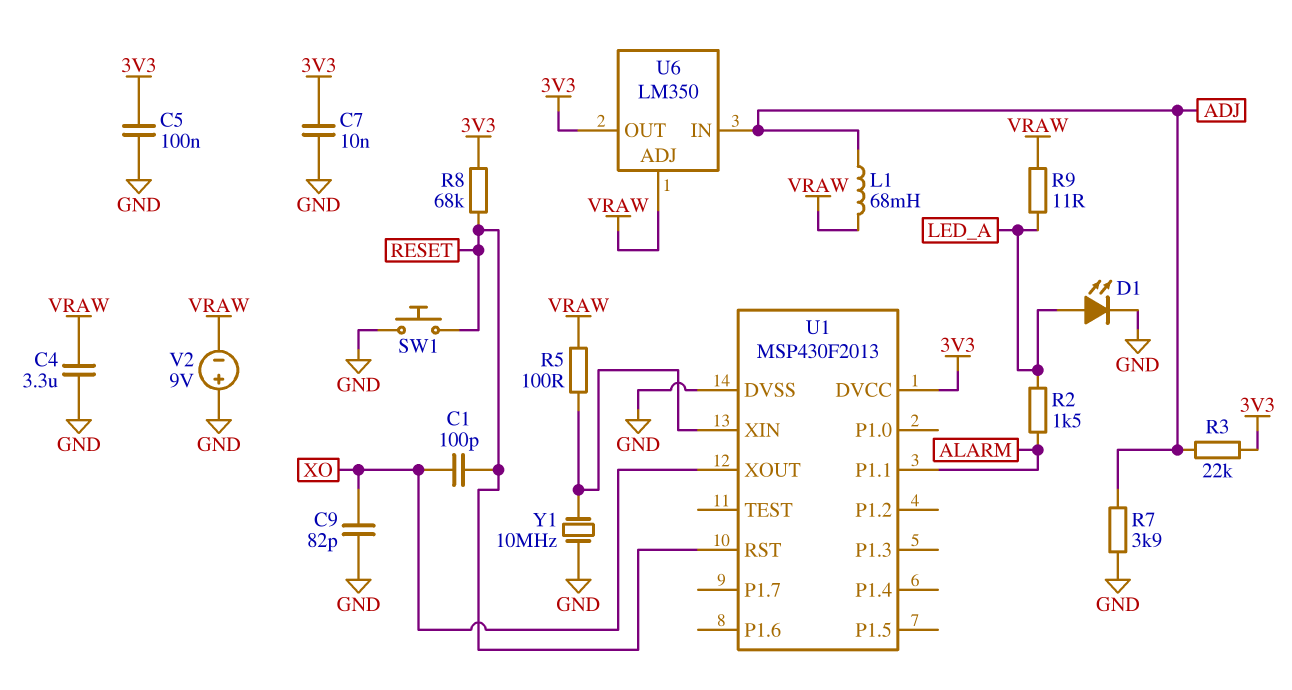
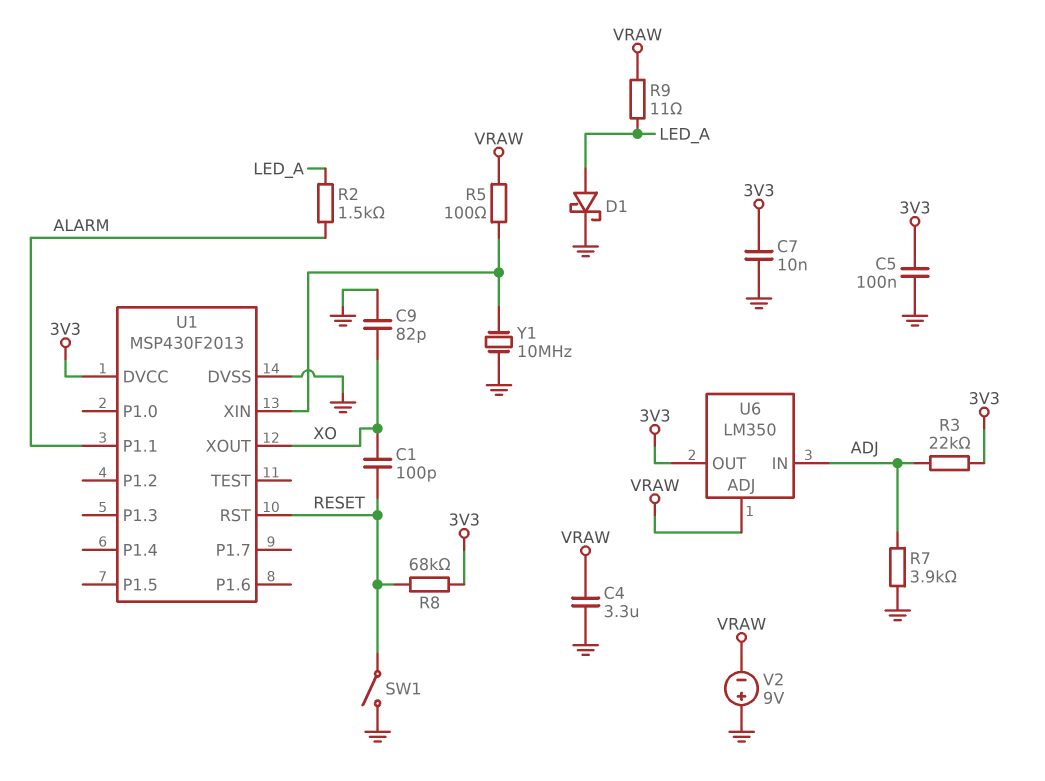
D1: LED (A LED_A, K GND) -> schottky (A LED_A, K GND)
L1: 68mH (ADJ, VRAW) -> none
SW1: button (GND, RESET) -> switch (GND, RESET)

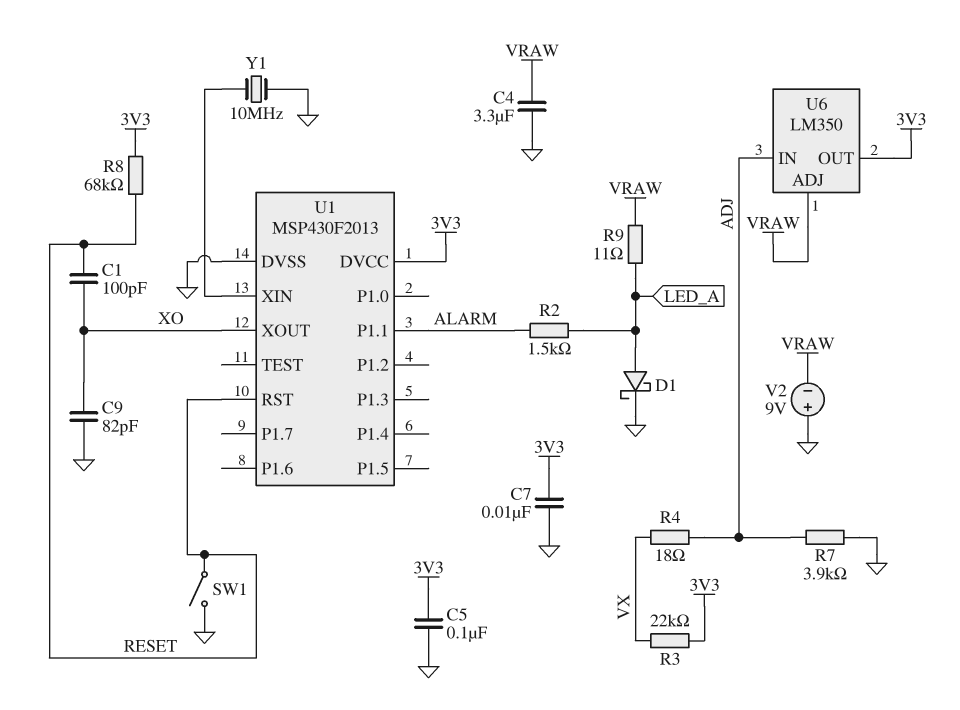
R3: 22k (3V3, ADJ) -> 22k (3V3, VX)
R4: none -> 18 (ADJ, VX)
R5: 100 (U1/XIN, VRAW) -> none

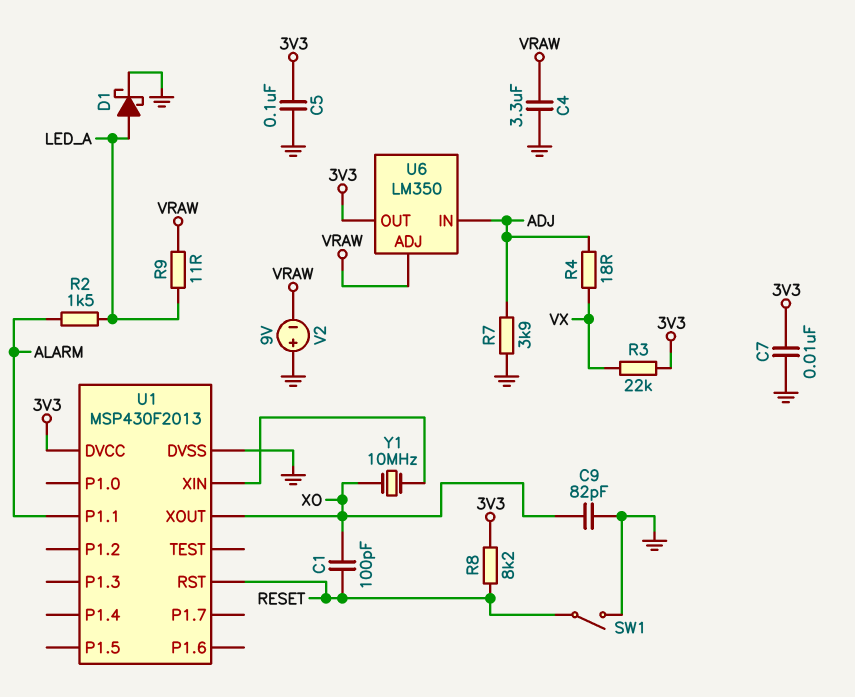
R8: 68k (3V3, RESET) -> 8.2k (3V3, RESET)
Y1: 10MHz (GND, U1/XIN) -> 10MHz (U1/XIN, XO)

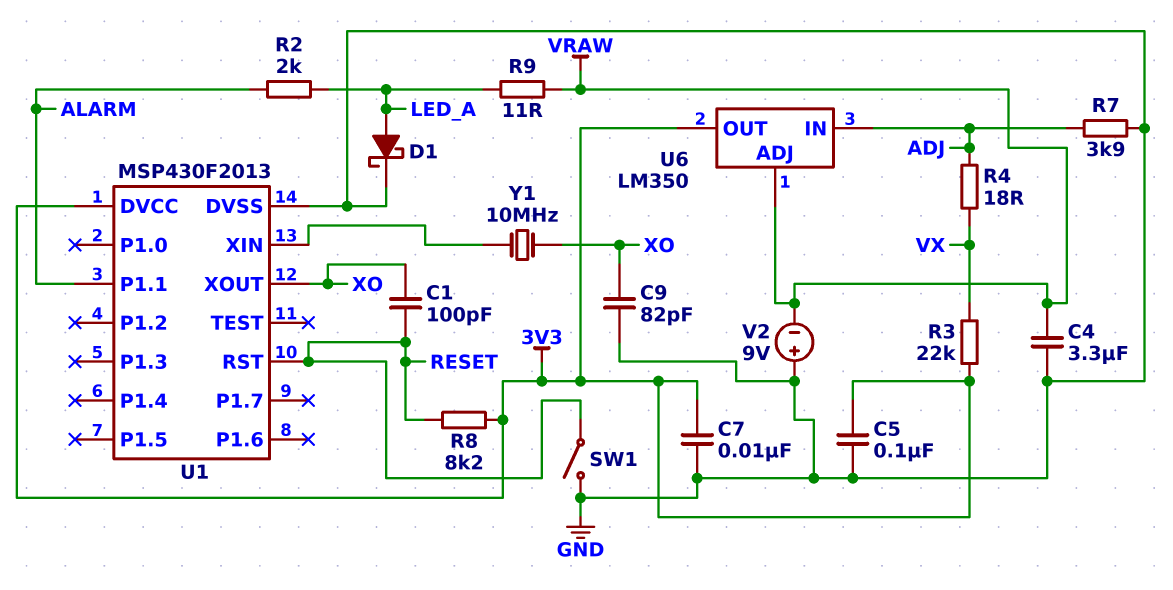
R2: 1.5k (ALARM, LED_A) -> 2k (ALARM, LED_A)

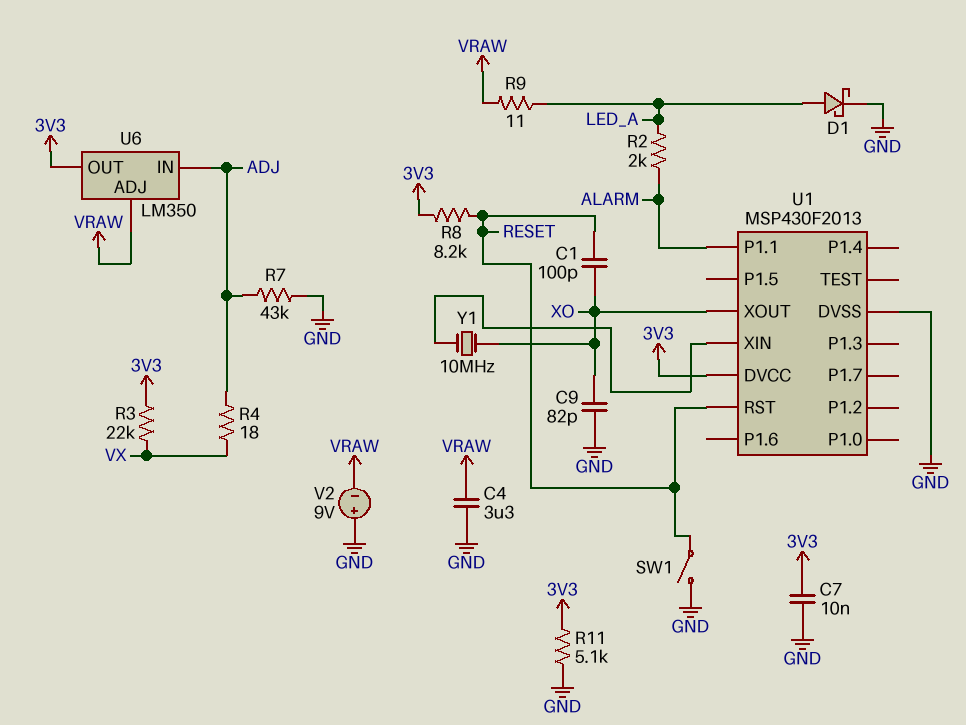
C5: 100nF (3V3, GND) -> none
R7: 3.9k (ADJ, GND) -> 43k (ADJ, GND)
R11: none -> 5.1k (3V3, GND)

